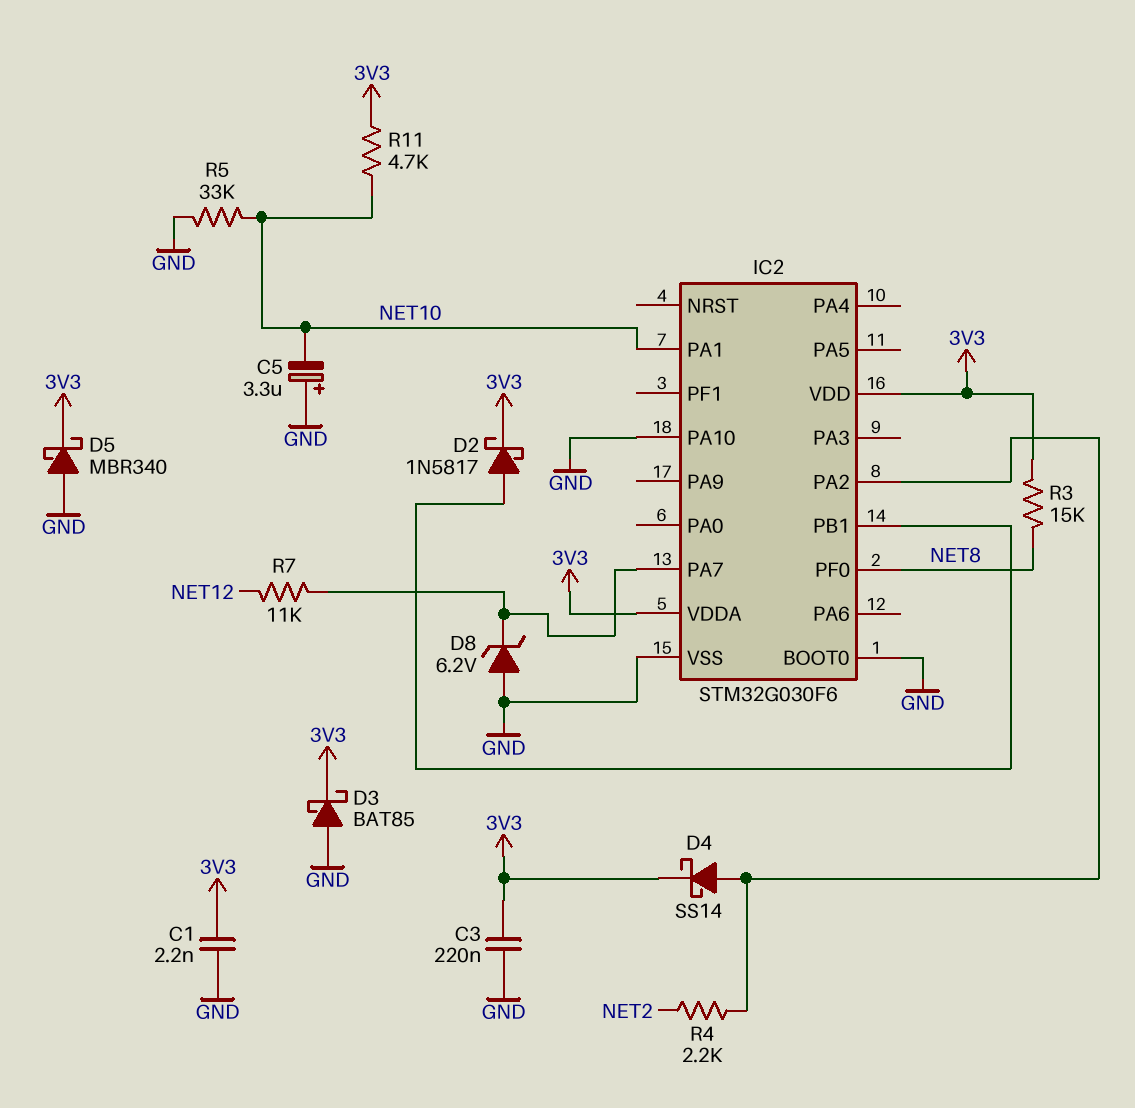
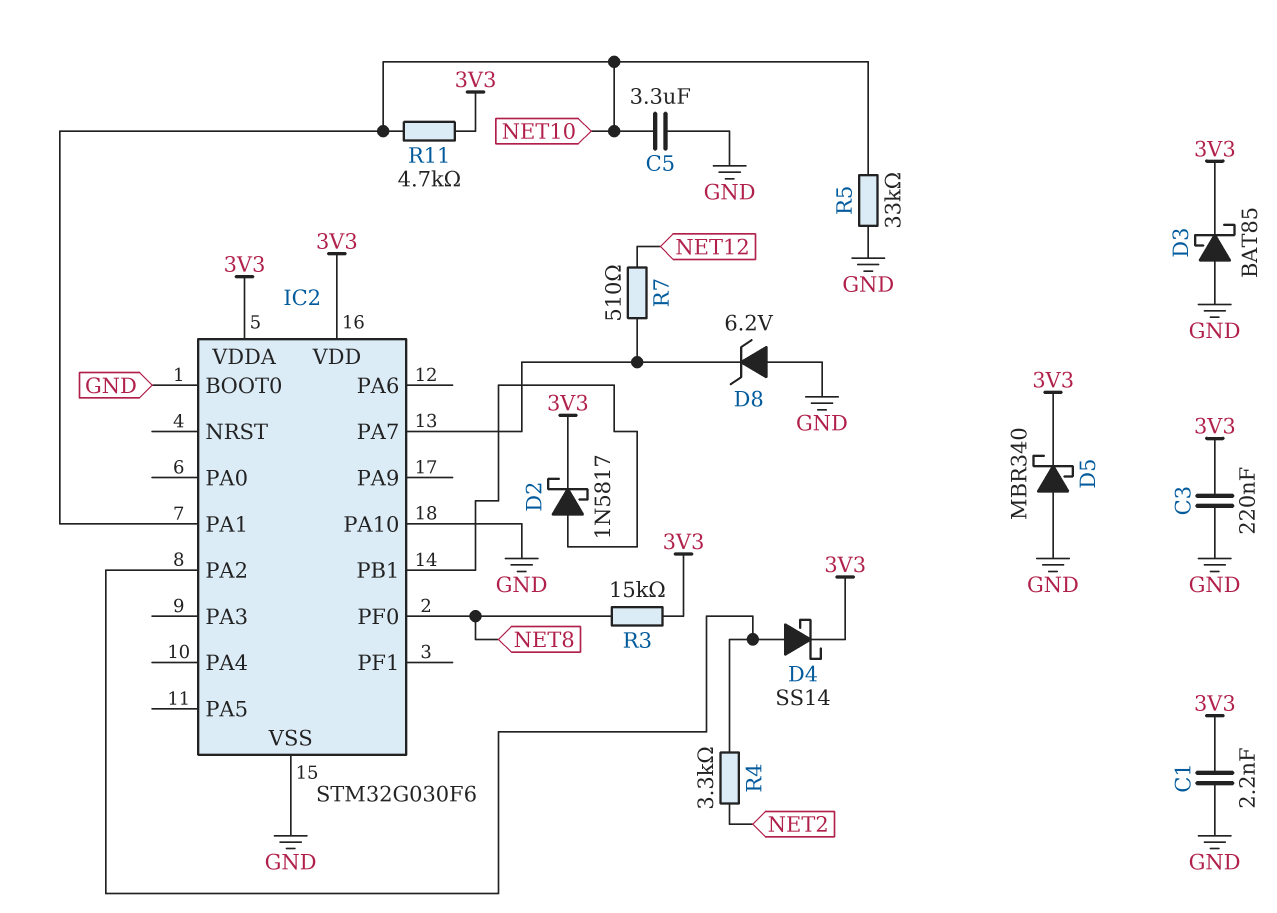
C5: 3.3uF (plus GND, minus NET10) -> 3.3uF (GND, NET10)
R4: 2.2k (IC2/PA2, NET2) -> 3.3k (IC2/PA2, NET2)
R7: 11k (IC2/PA7, NET12) -> 510 (IC2/PA7, NET12)

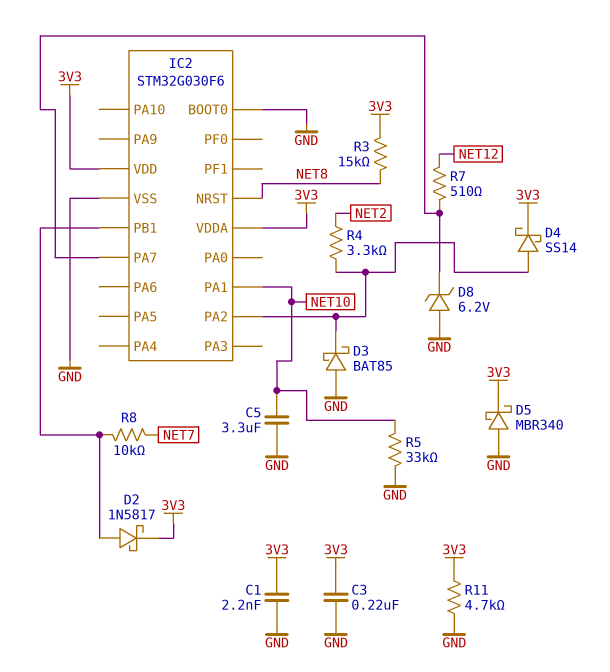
D3: schottky BAT85 (A GND, K 3V3) -> schottky BAT85 (A GND, K IC2/PA2)
IC2 pin NRST: none -> NET8
IC2 pin PA10: GND -> none
IC2 pin PF0: NET8 -> none
R8: none -> 10k (IC2/PB1, NET7)
R11: 4.7k (3V3, NET10) -> 4.7k (3V3, GND)

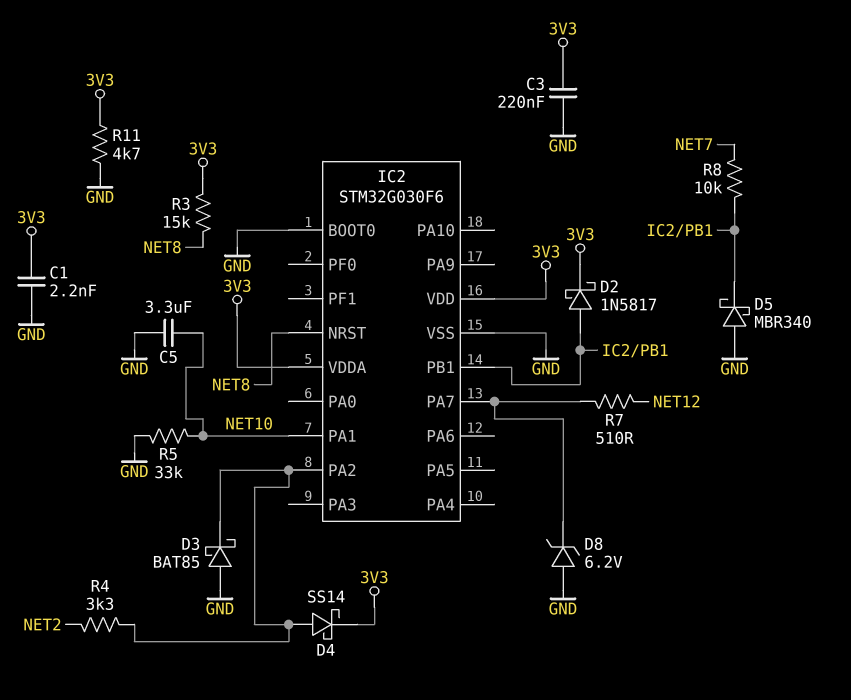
D5: schottky MBR340 (A GND, K 3V3) -> schottky MBR340 (A GND, K IC2/PB1)

